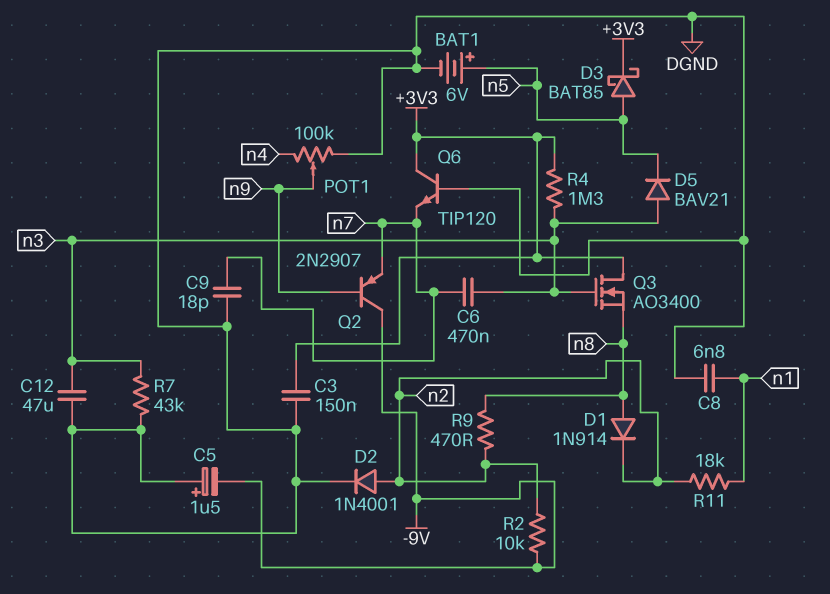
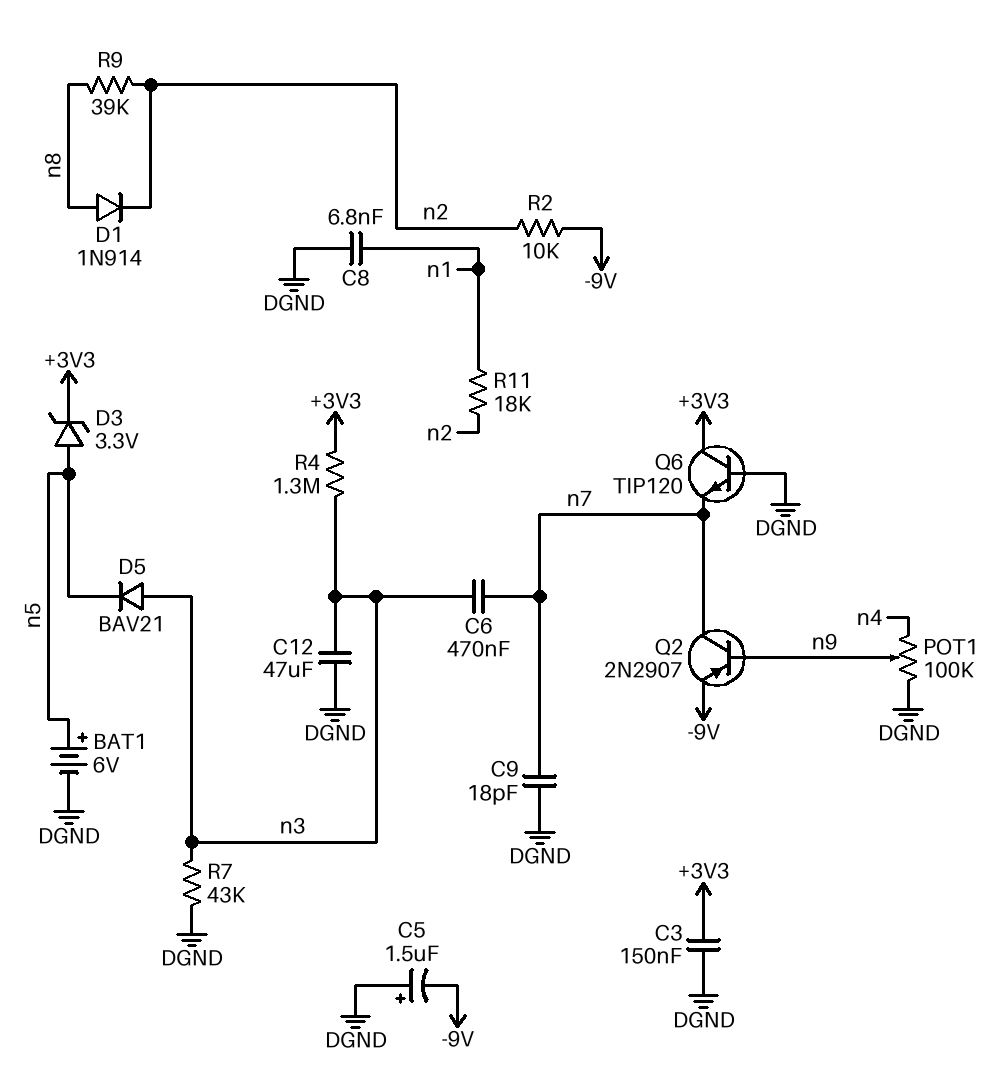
D2: diode 1N4001 (A n2, K DGND) -> none
D3: schottky BAT85 (A n5, K +3V3) -> zener 3.3V (A n5, K +3V3)
Q2: PNP 2N2907 (B n9, C -9V, E n7) -> PNP 2N2907 (B n9, C n7, E -9V)
Q3: NMOS AO3400 (G n3, D +3V3, S n8) -> none
R9: 470 (n2, n8) -> 39k (n2, n8)

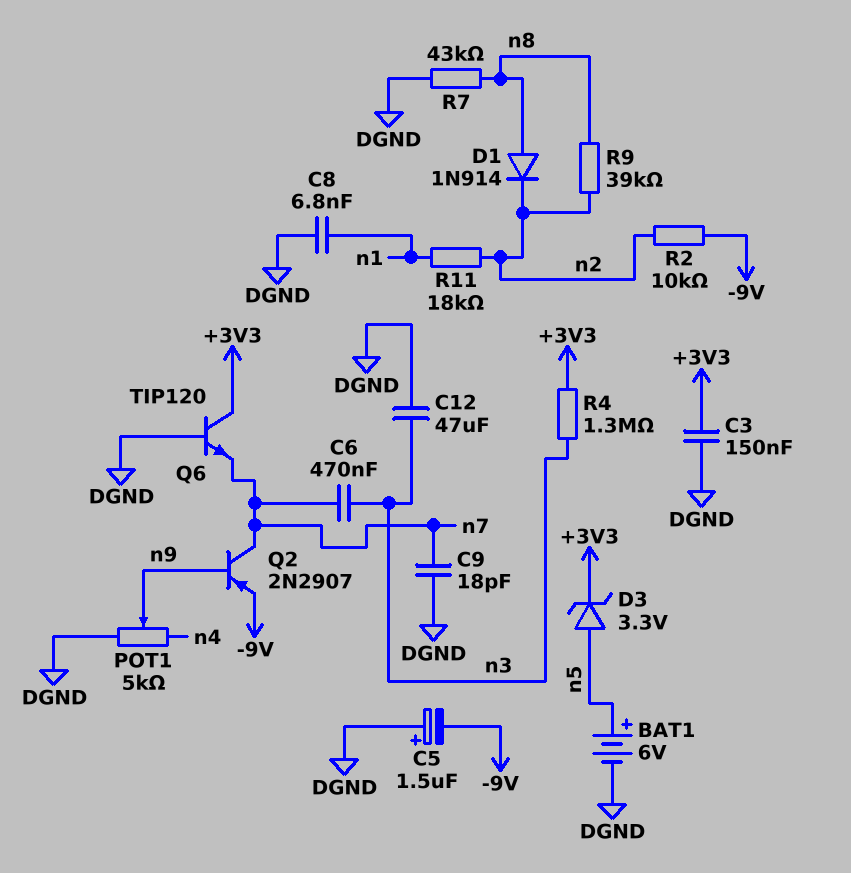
D5: diode BAV21 (A n3, K n5) -> none
POT1: 100k (DGND, n4, wiper n9) -> 5k (DGND, n4, wiper n9)
R7: 43k (DGND, n3) -> 43k (DGND, n8)

